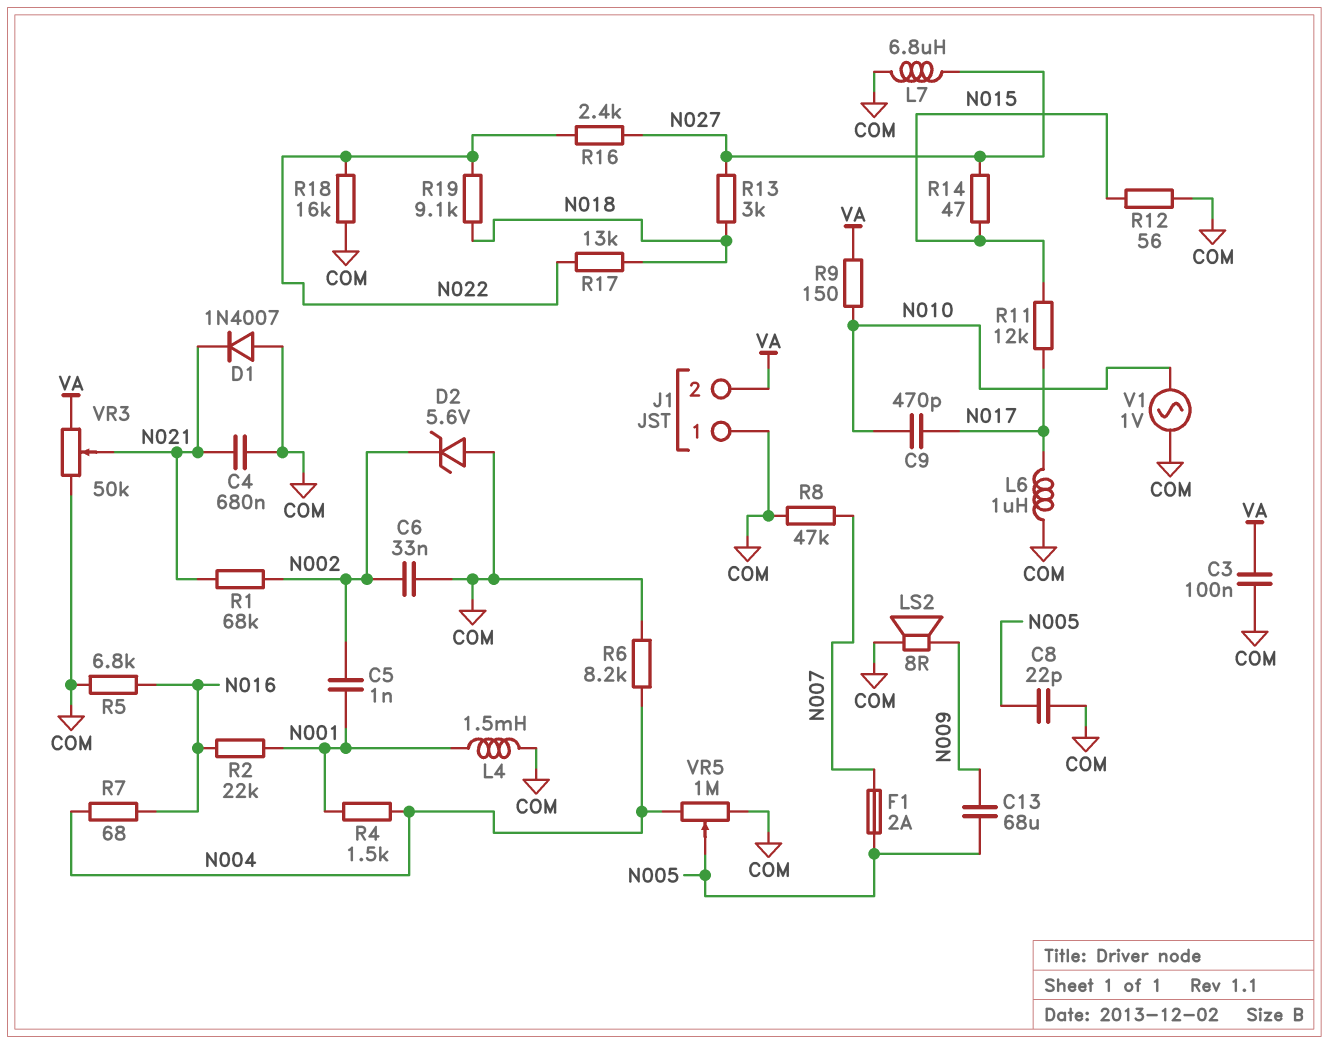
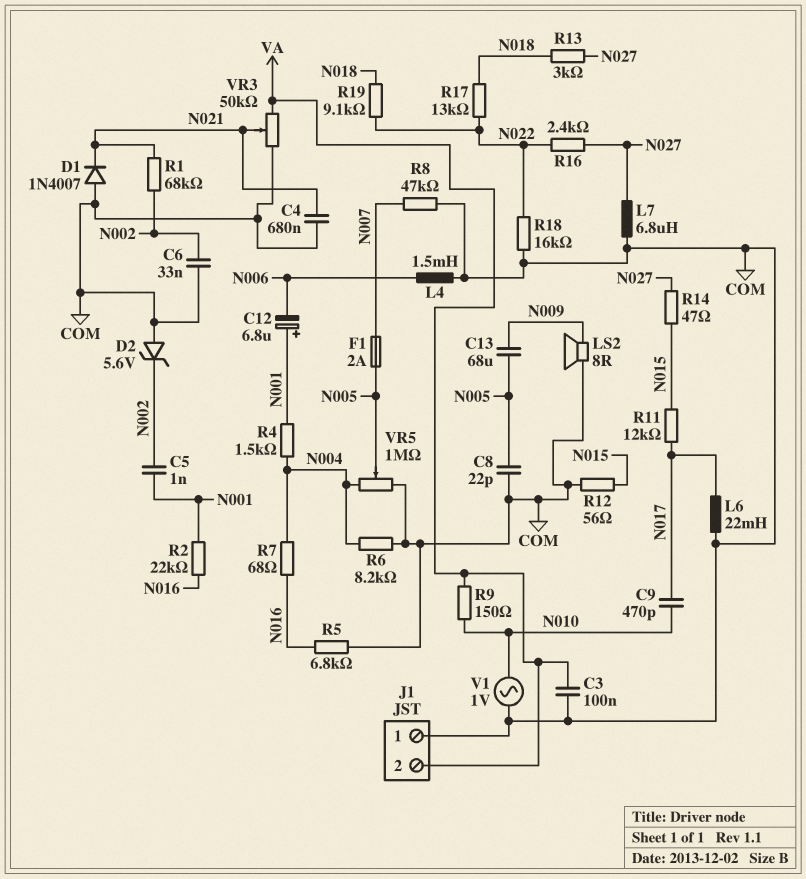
C12: none -> 6.8uF (plus N001, minus N006)
L4: 1.5mH (COM, N001) -> 1.5mH (COM, N006)
L6: 1uH (COM, N017) -> 22mH (COM, N017)

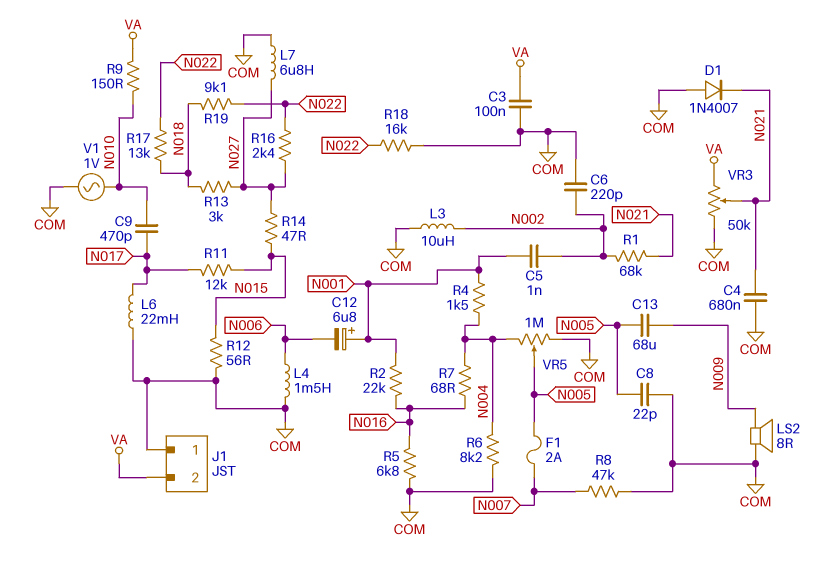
C6: 33nF (COM, N002) -> 220pF (COM, N002)
D2: zener 5.6V (A COM, K N002) -> none
L3: none -> 10uH (COM, N002)

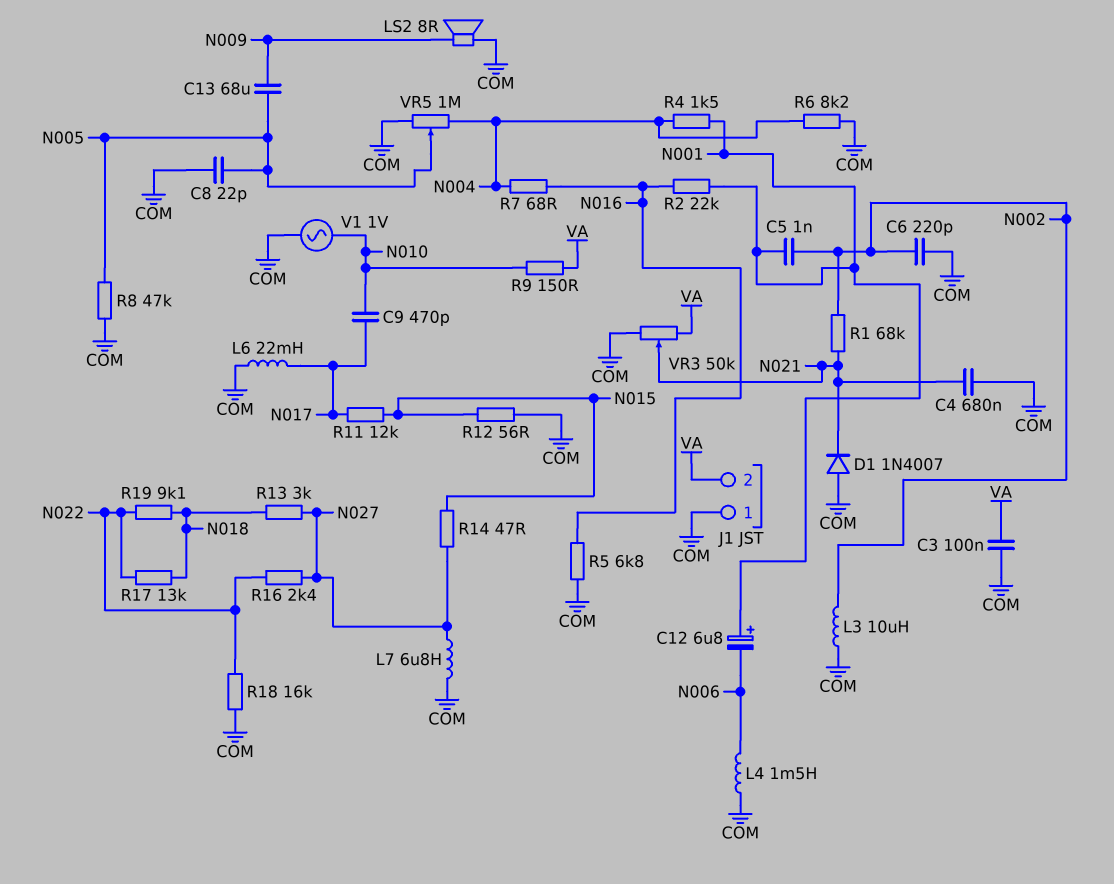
F1: 2A (N005, N007) -> none
R8: 47k (COM, N007) -> 47k (COM, N005)

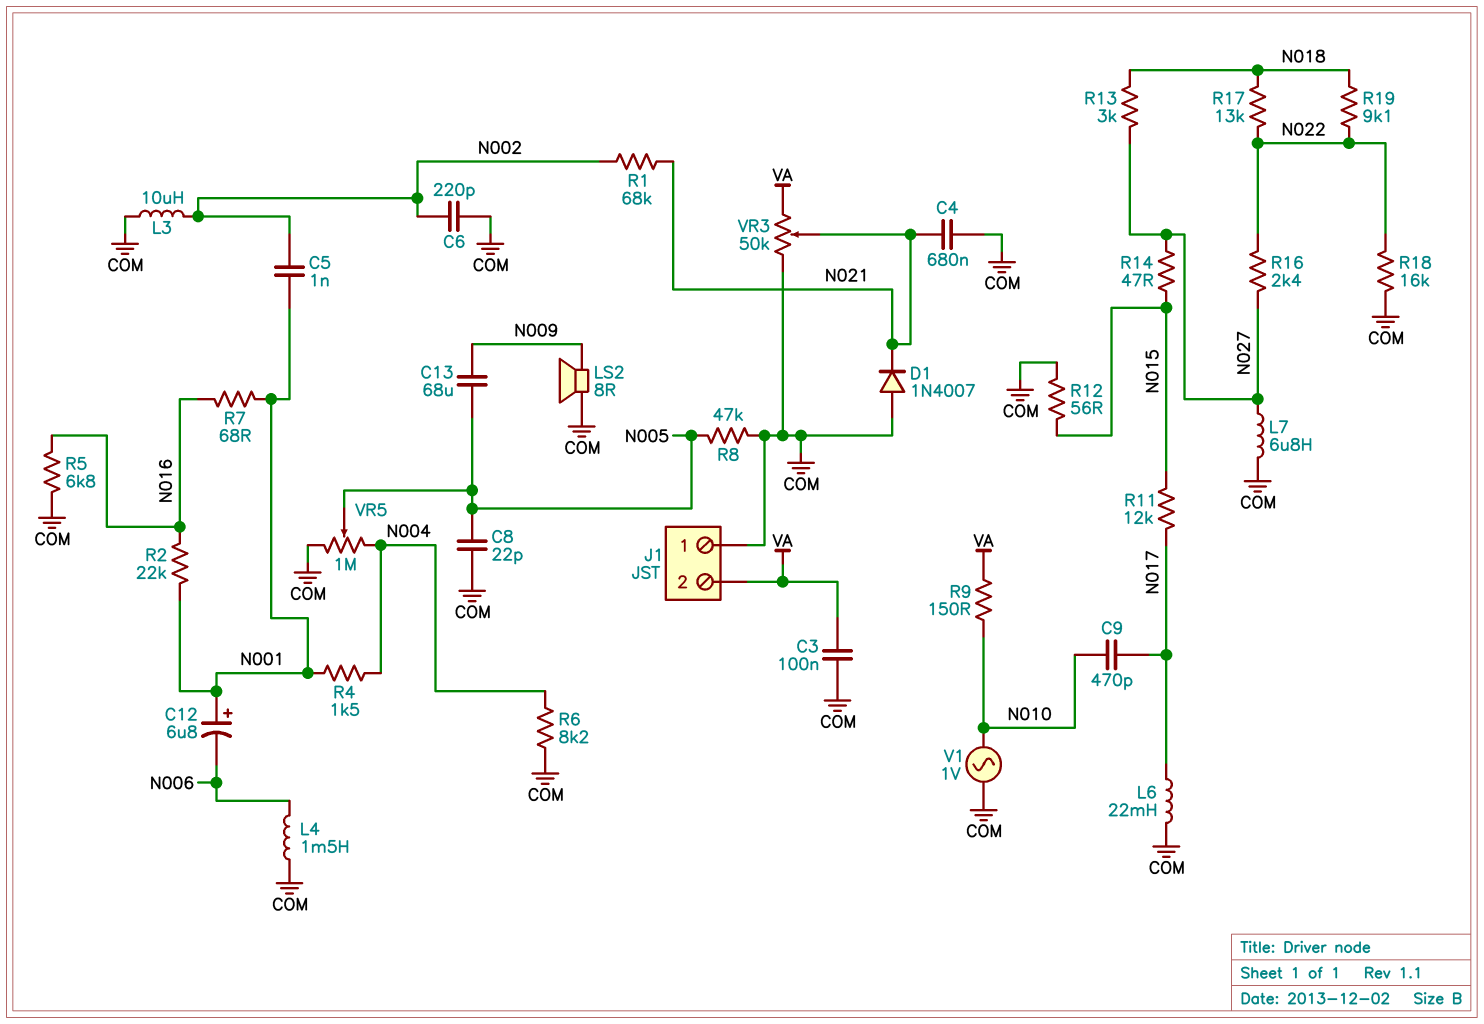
R7: 68 (N004, N016) -> 68 (N001, N016)

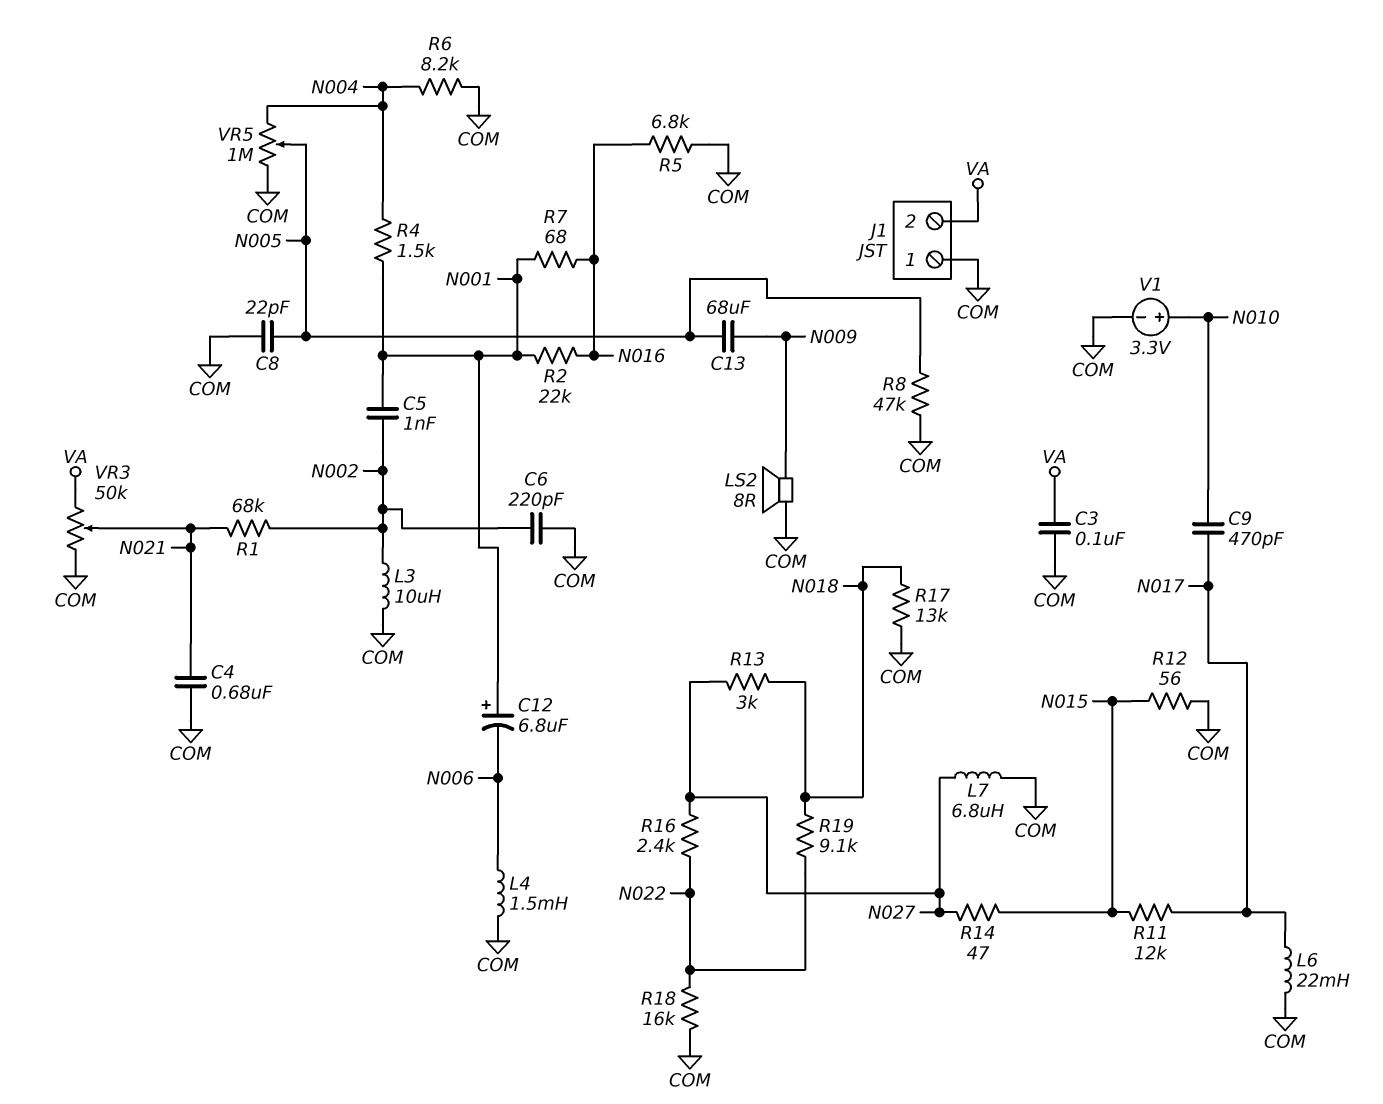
D1: diode 1N4007 (A COM, K N021) -> none
R9: 150 (N010, VA) -> none
R17: 13k (N018, N022) -> 13k (COM, N018)
V1: AC 1V (COM, N010) -> 3.3V (plus N010, minus COM)

